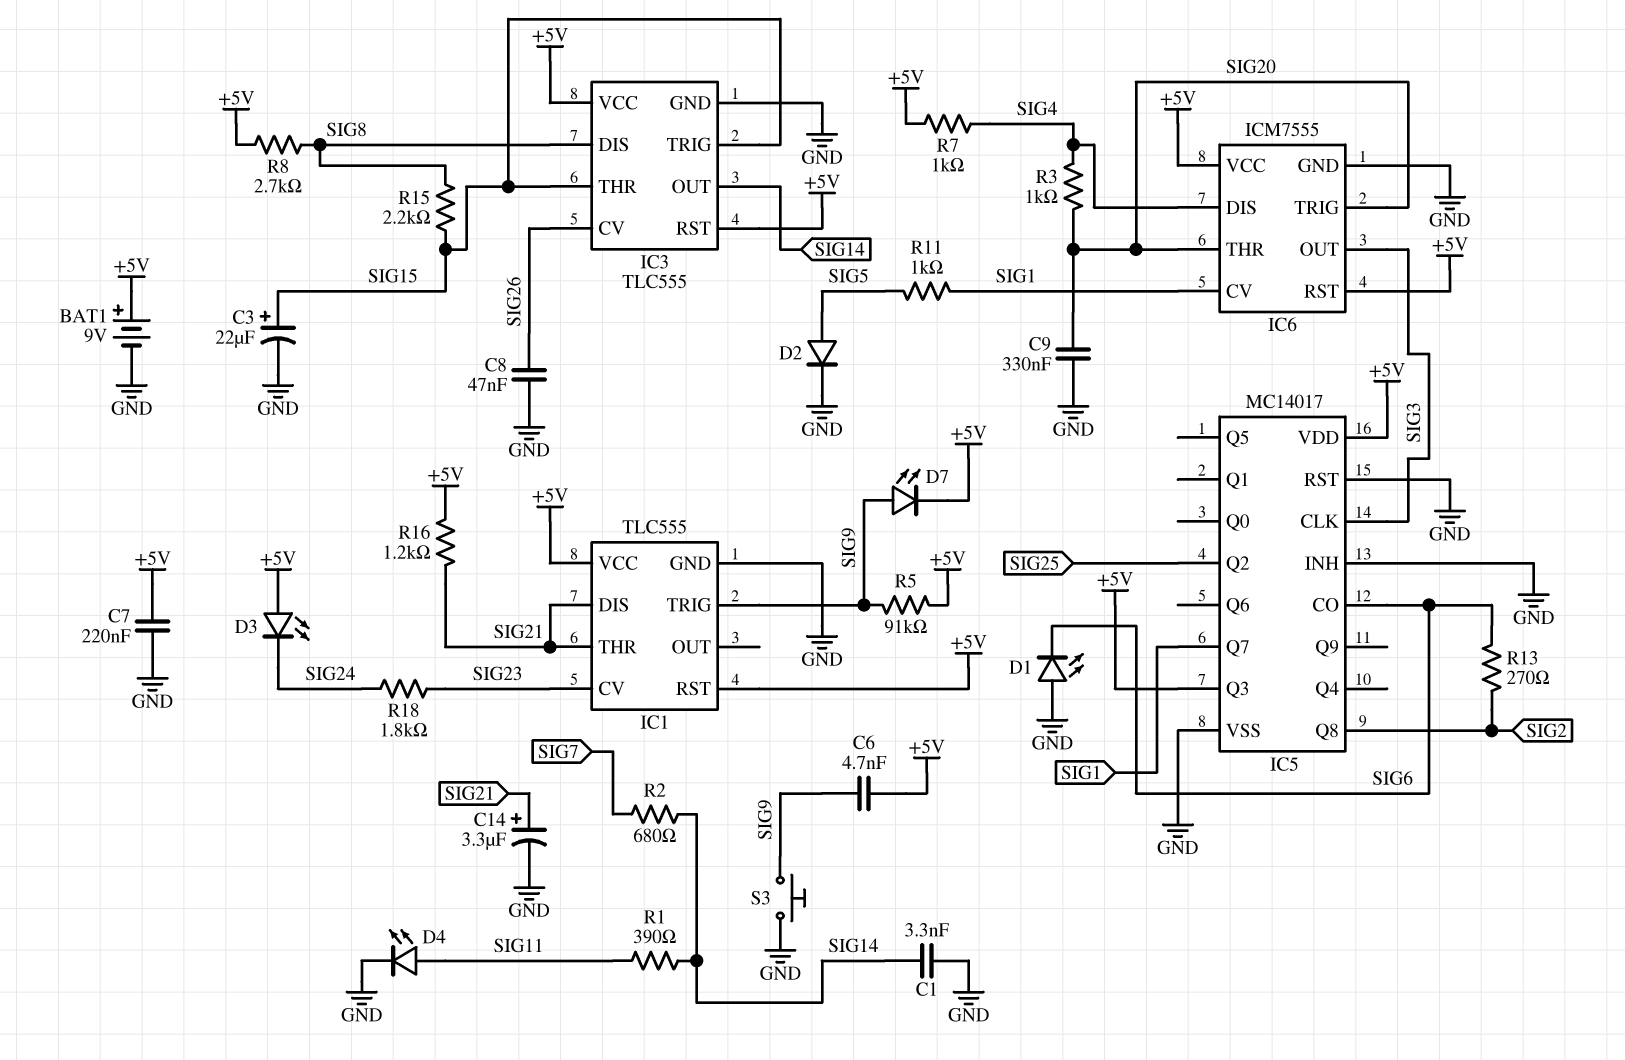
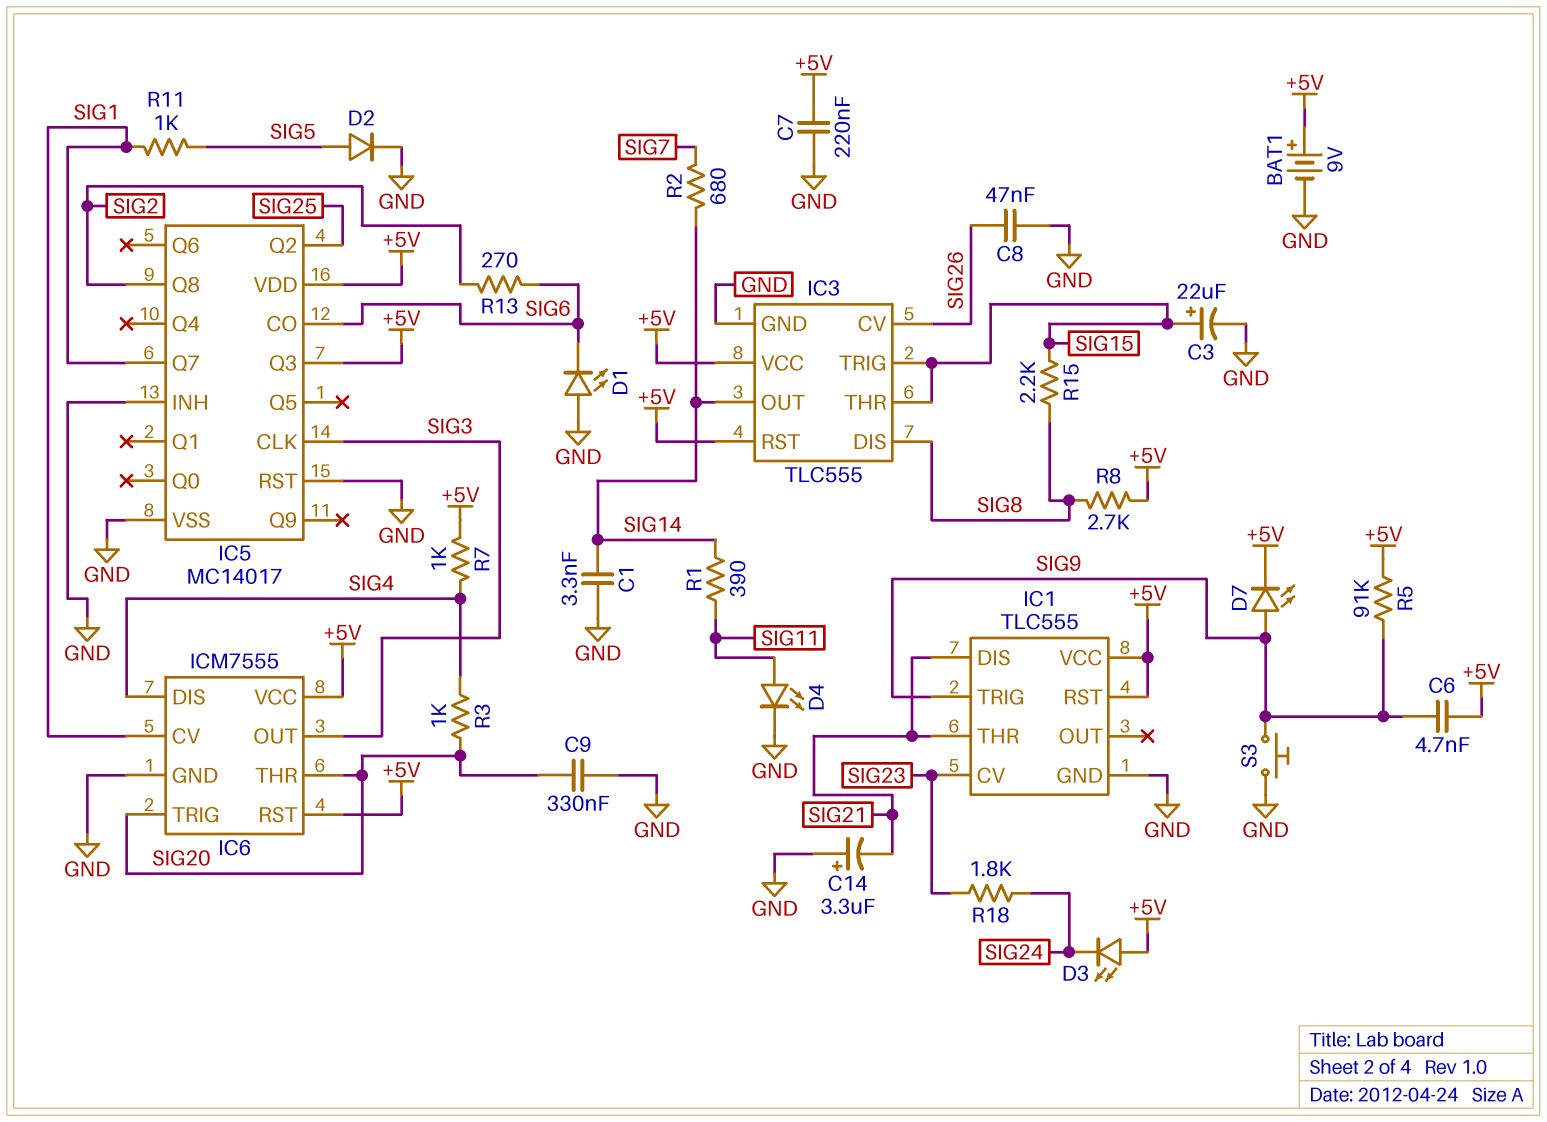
C14: 3.3uF (plus SIG21, minus GND) -> 3.3uF (plus GND, minus SIG21)
R16: 1.2k (+5V, SIG21) -> none

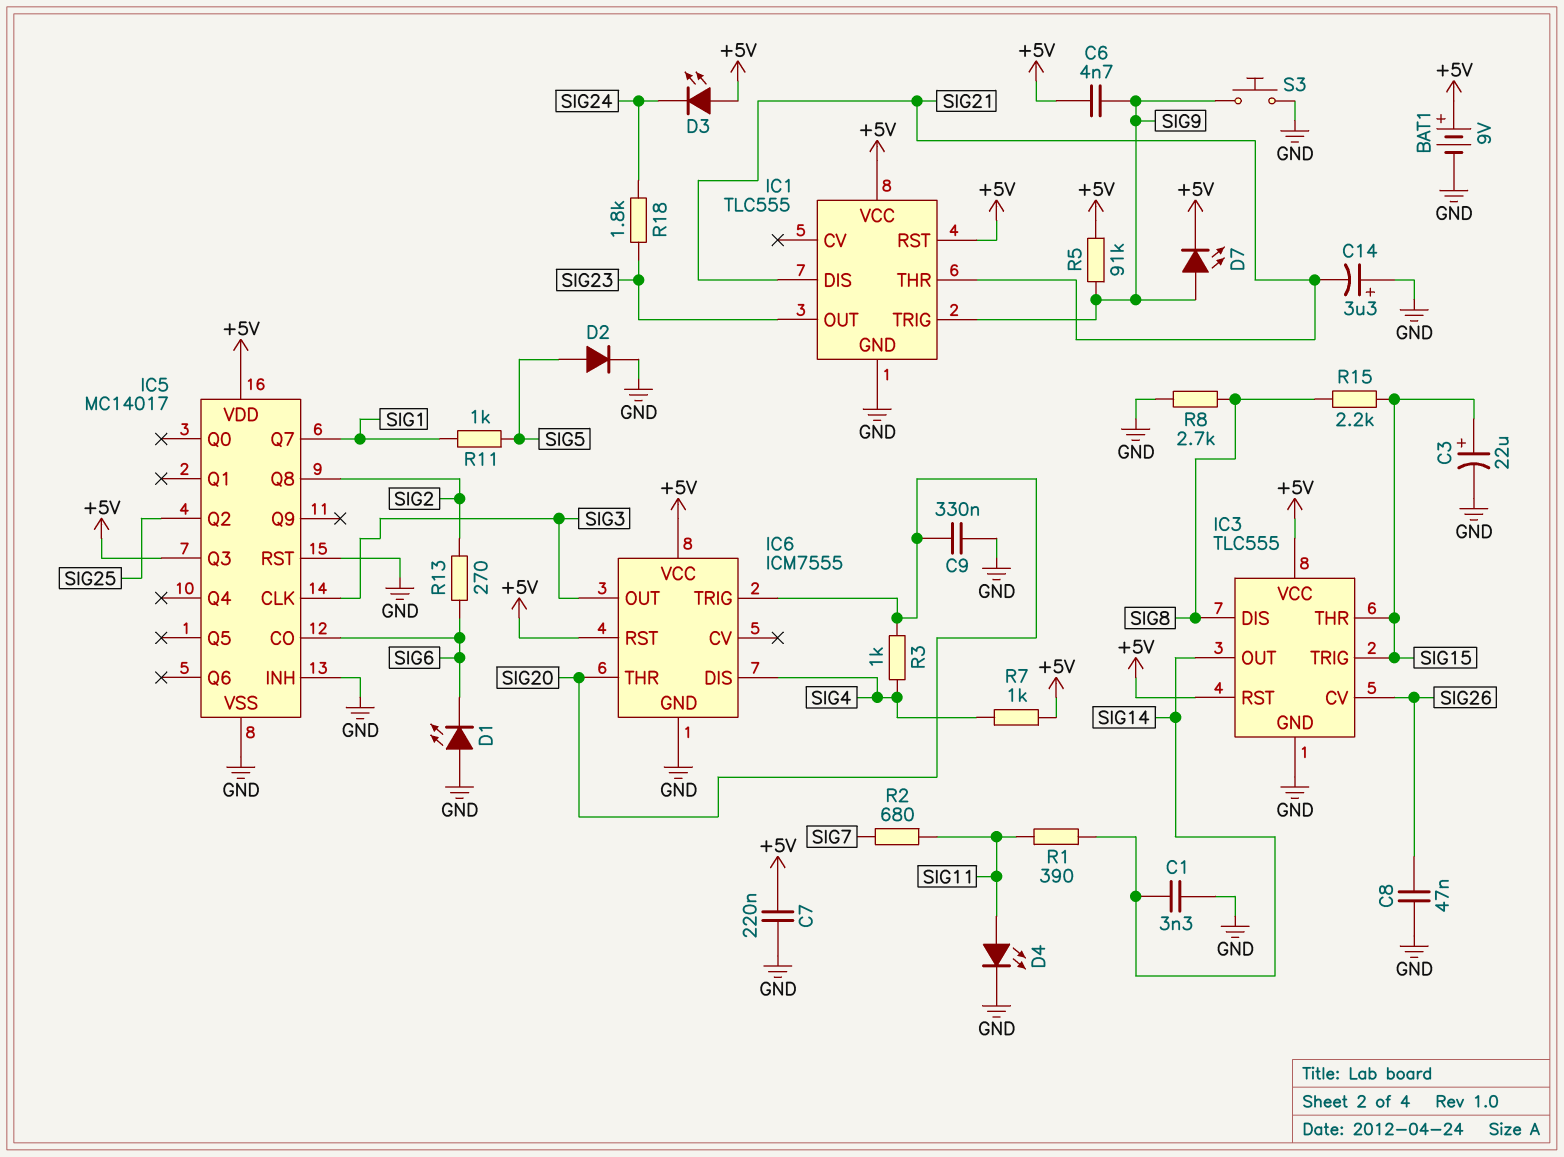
IC1 pin CV: SIG23 -> none
IC1 pin OUT: none -> SIG23
IC6 pin CV: SIG1 -> none
R2: 680 (SIG7, SIG14) -> 680 (SIG7, SIG11)
R8: 2.7k (+5V, SIG8) -> 2.7k (GND, SIG8)

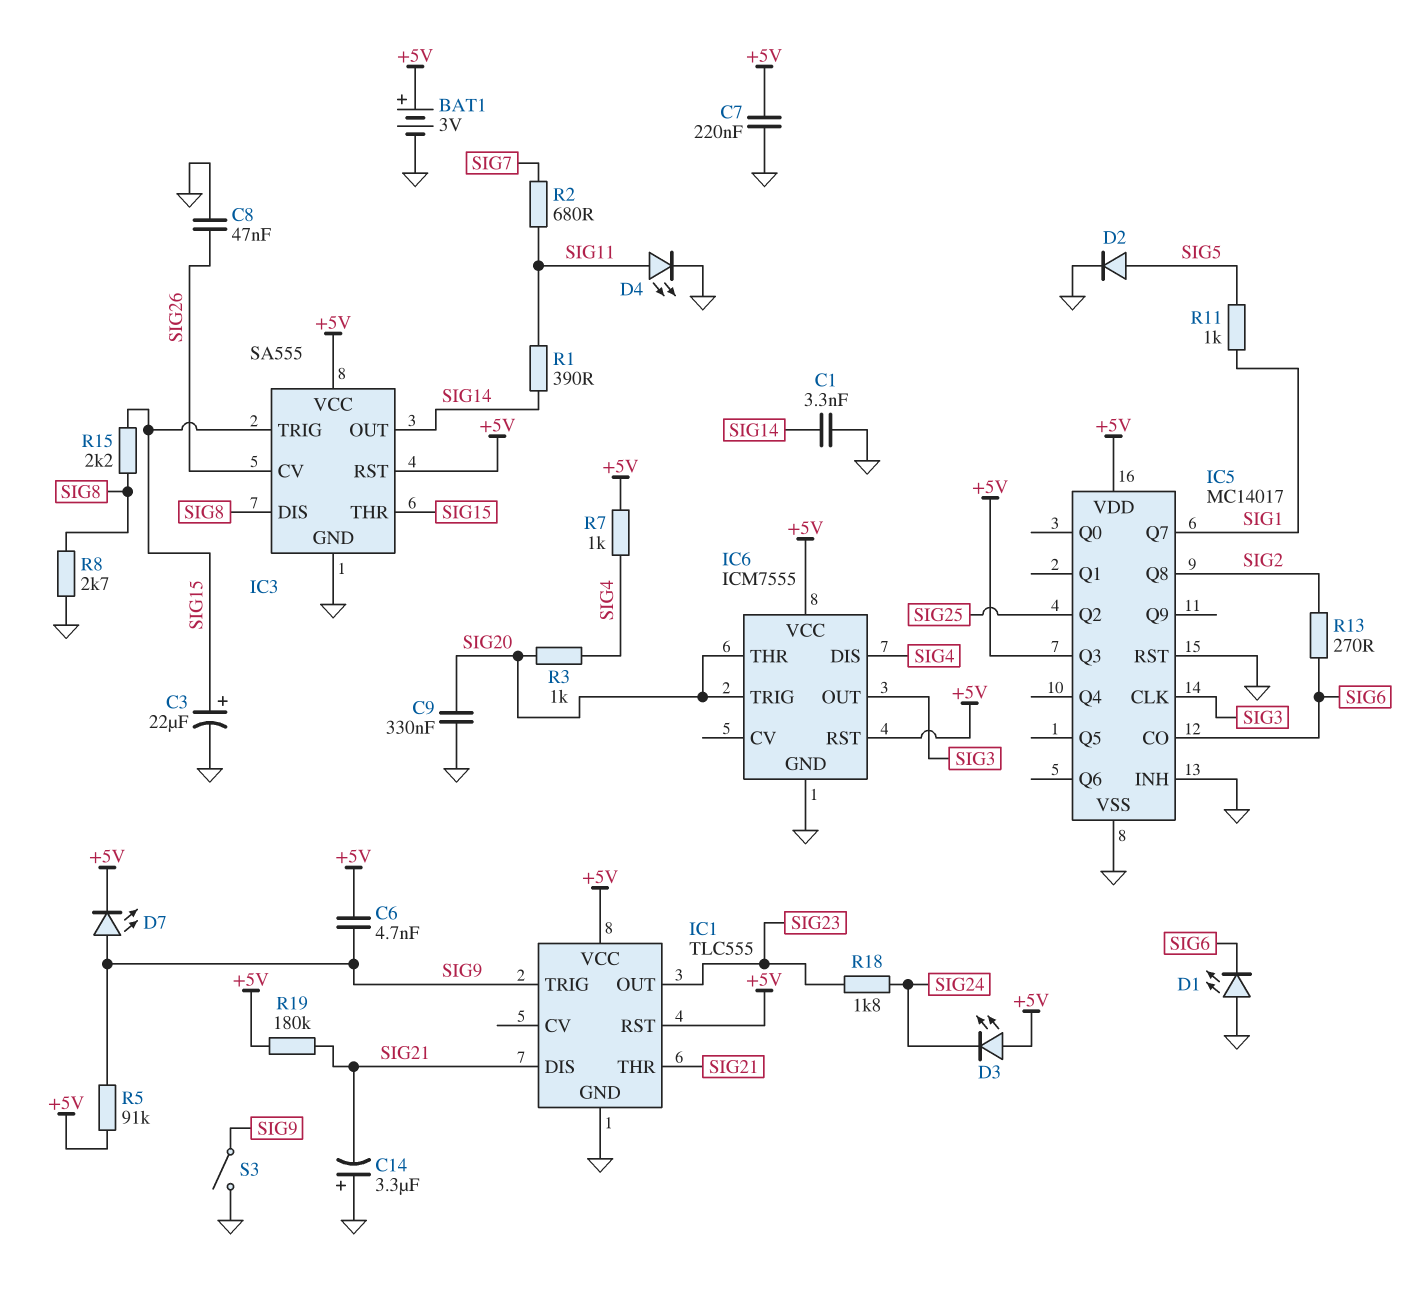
BAT1: 9V (plus +5V, minus GND) -> 3V (plus +5V, minus GND)
IC3: TLC555 -> SA555
R19: none -> 180k (+5V, SIG21)
S3: button (GND, SIG9) -> switch (GND, SIG9)

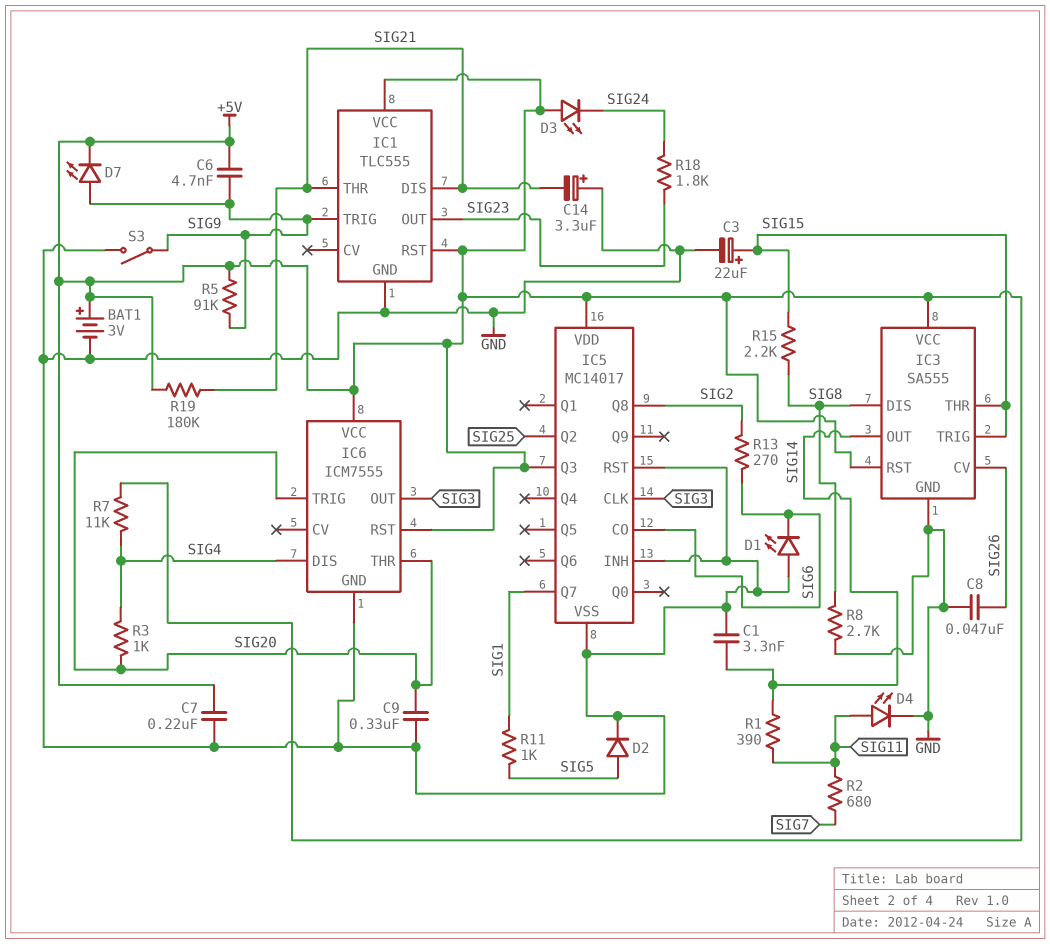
R7: 1k (+5V, SIG4) -> 11k (+5V, SIG4)

